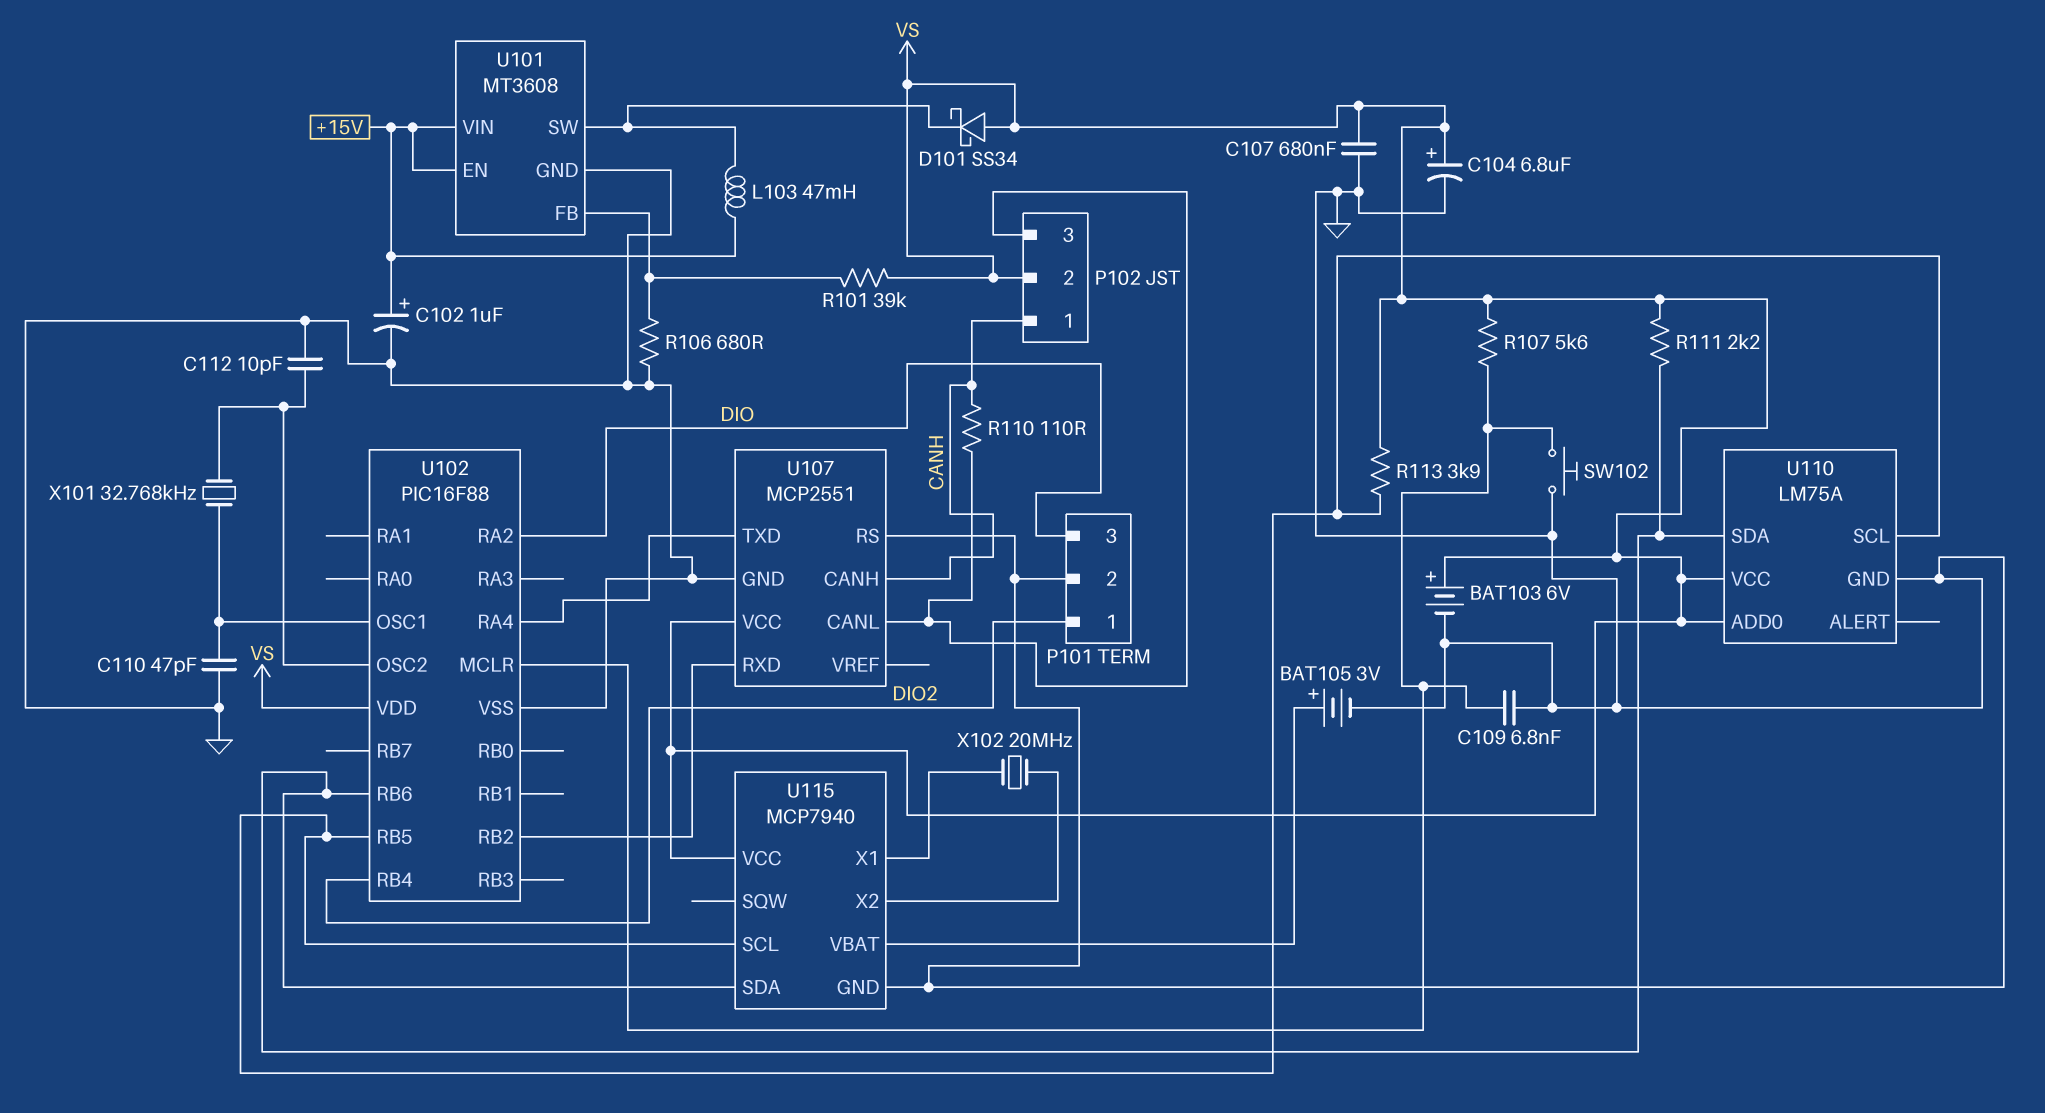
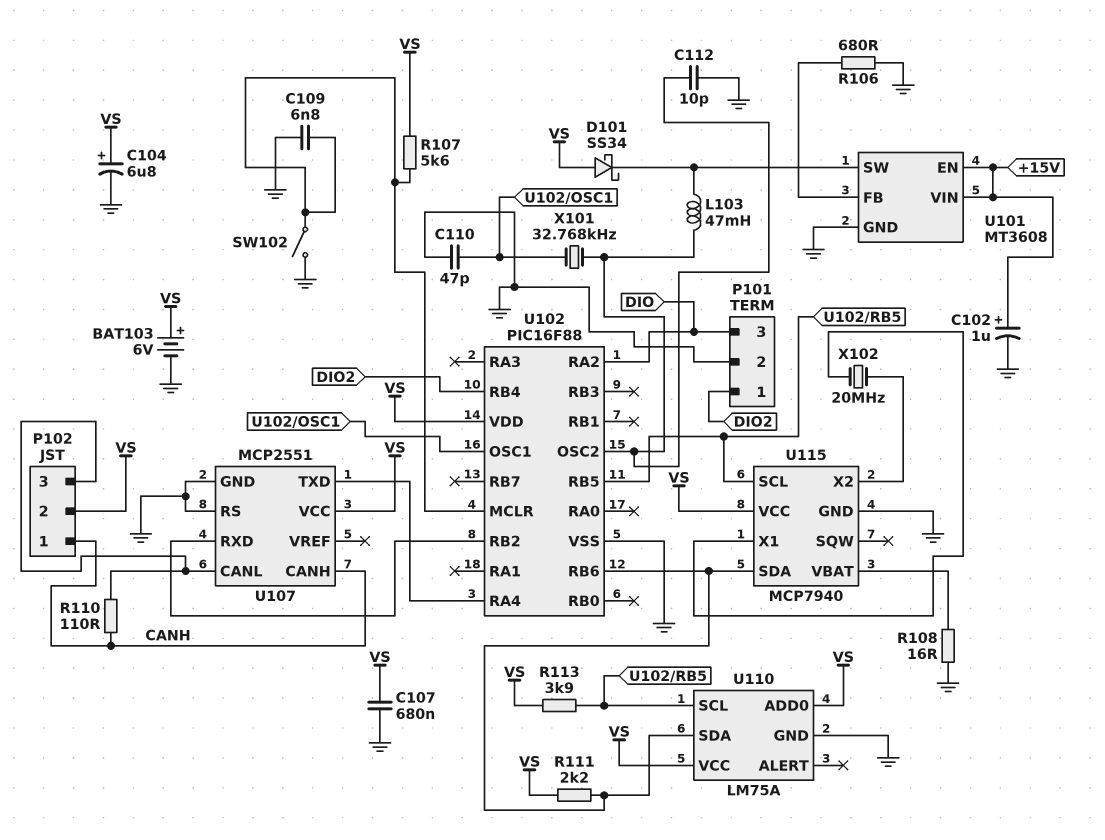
BAT105: 3V (plus U115/VBAT, minus GND) -> none
L103: 47mH (+15V, U101/SW) -> 47mH (U101/SW, U102/OSC2)
R101: 39k (U101/FB, VS) -> none
R108: none -> 16 (GND, U115/VBAT)
SW102: button (GND, U102/MCLR) -> switch (GND, U102/MCLR)

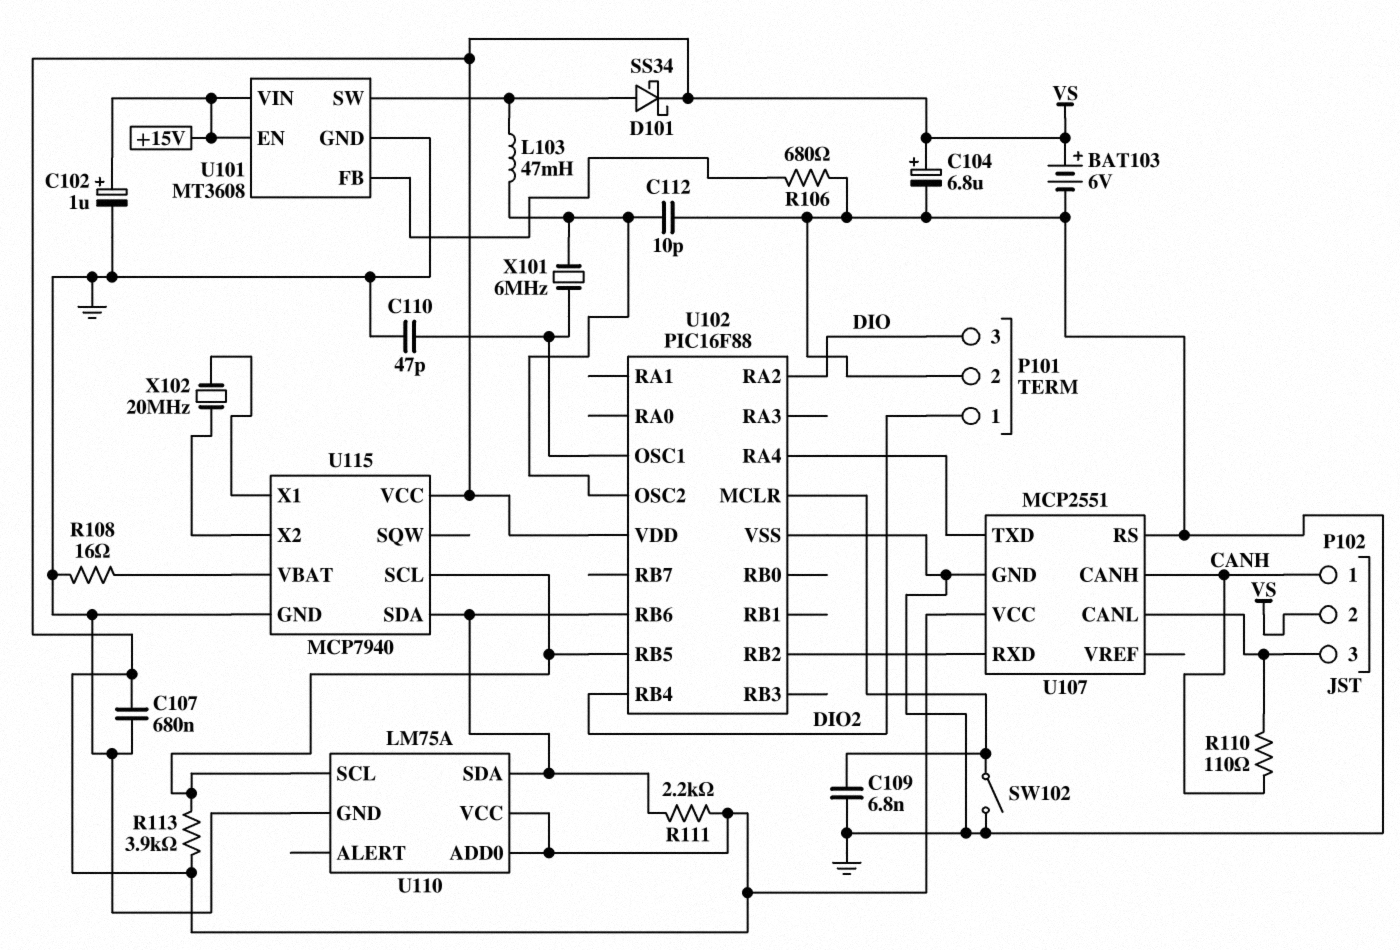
D101: schottky SS34 (A VS, K U101/SW) -> schottky SS34 (A U101/SW, K VS)
R107: 5.6k (U102/MCLR, VS) -> none
X101: 32.768kHz (U102/OSC1, U102/OSC2) -> 6MHz (U102/OSC1, U102/OSC2)

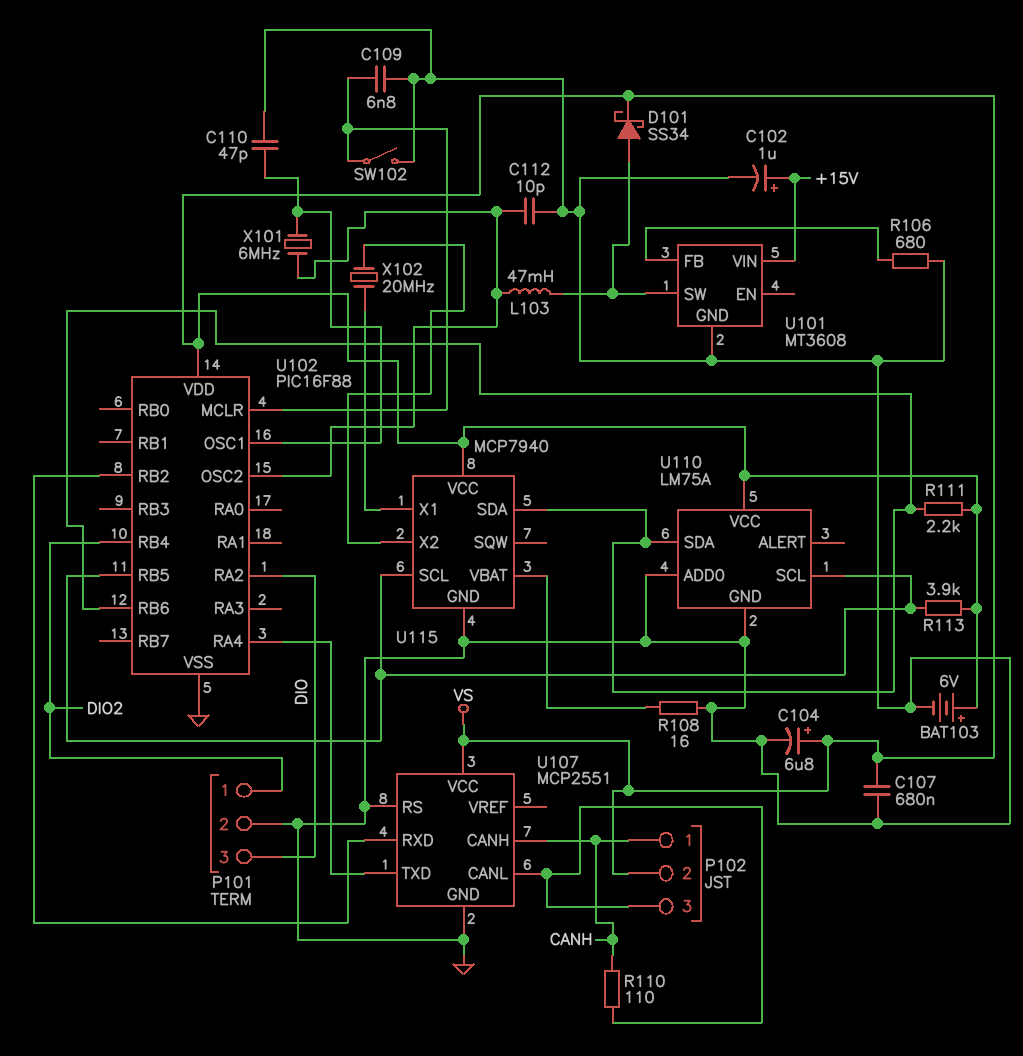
U101 pin EN: +15V -> none
U110 pin ADD0: VS -> GND

